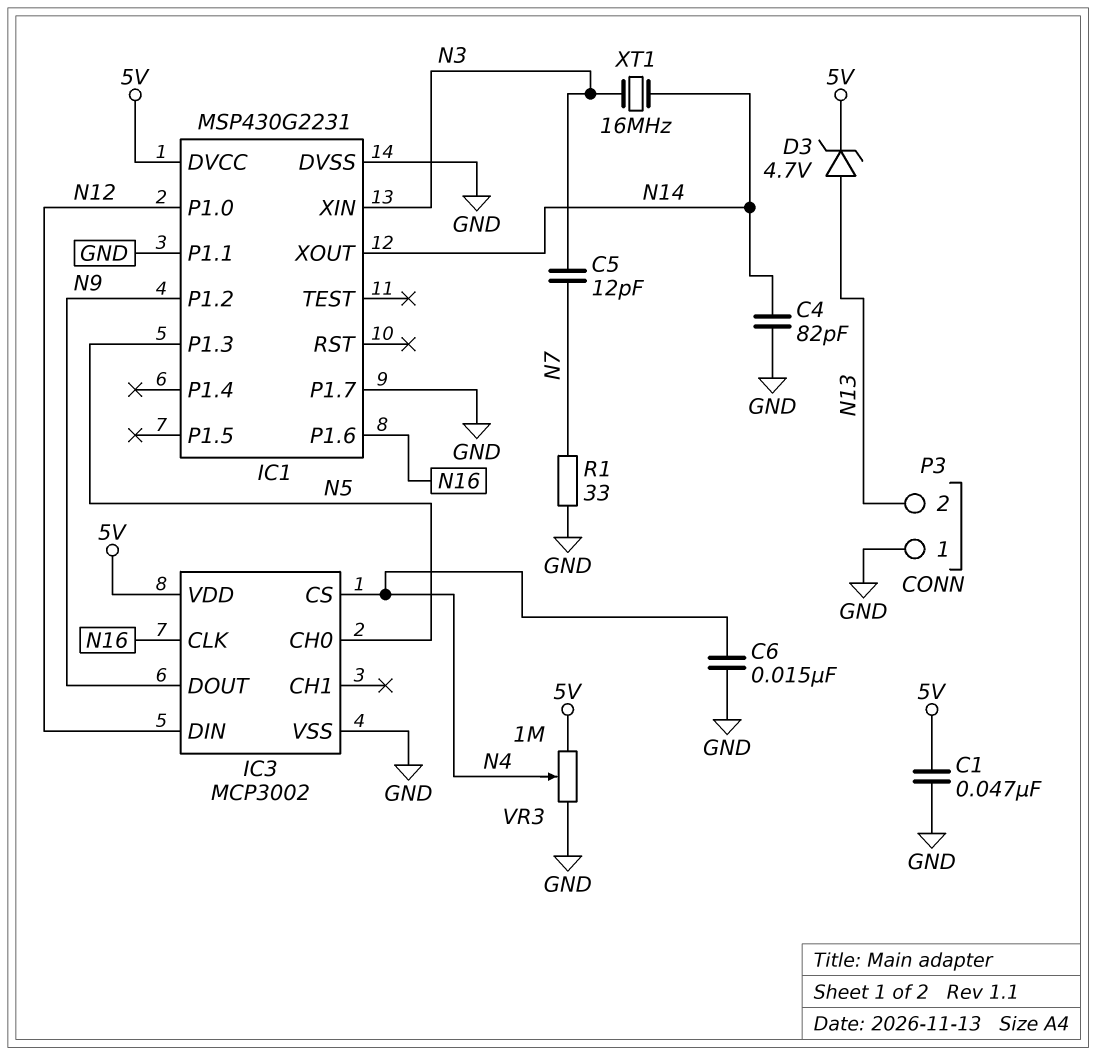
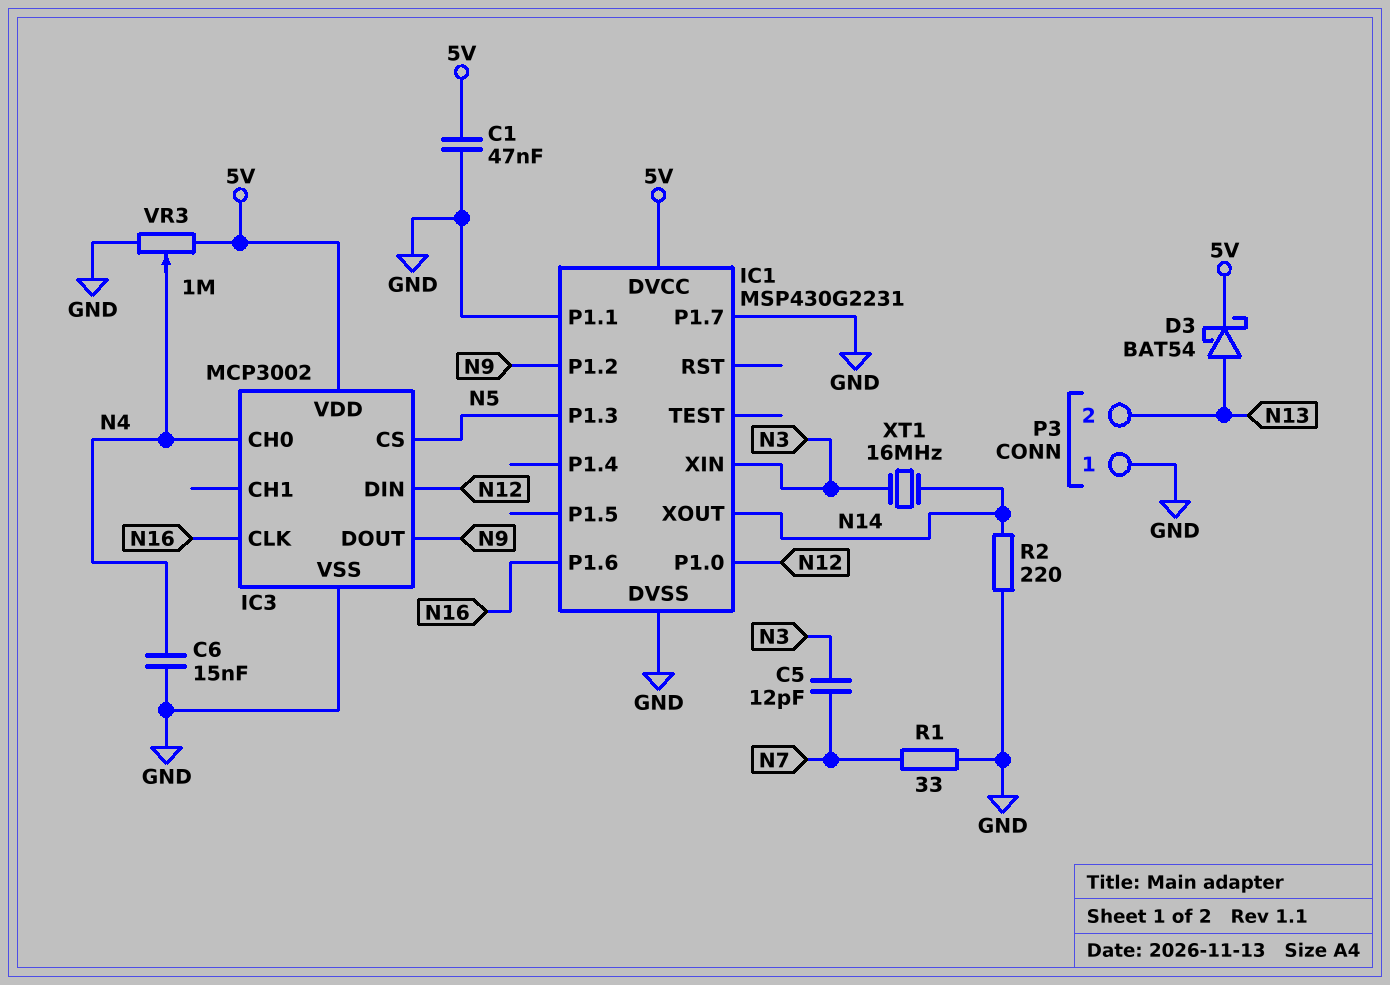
C4: 82pF (GND, N14) -> none
D3: zener 4.7V (A N13, K 5V) -> schottky BAT54 (A N13, K 5V)
IC3 pin CH0: N5 -> N4
IC3 pin CS: N4 -> N5
R2: none -> 220 (GND, N14)

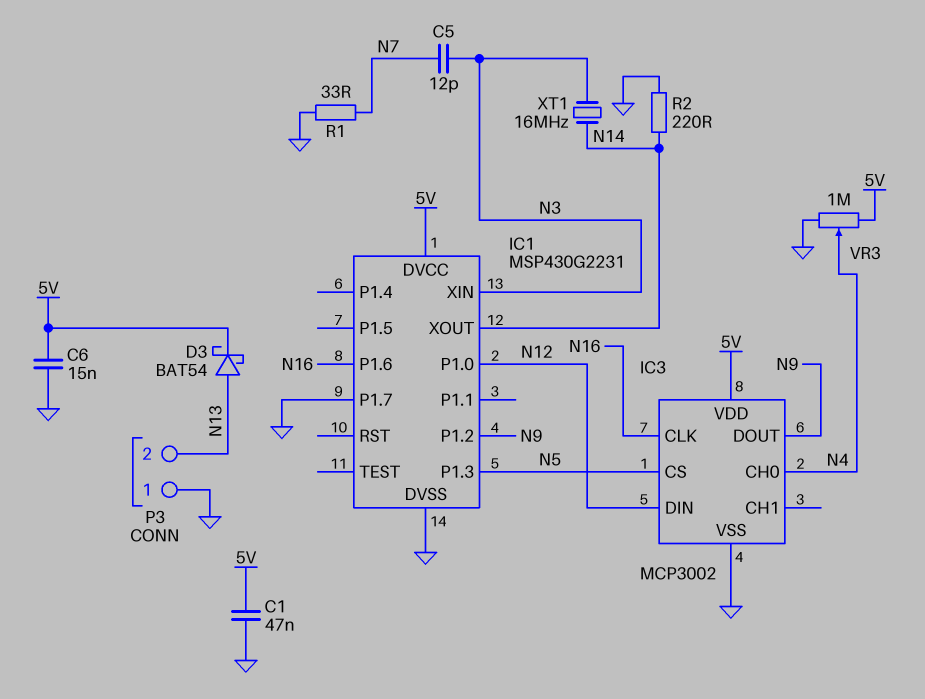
C6: 15nF (GND, N4) -> 15nF (5V, GND)
IC1 pin P1.1: GND -> none

